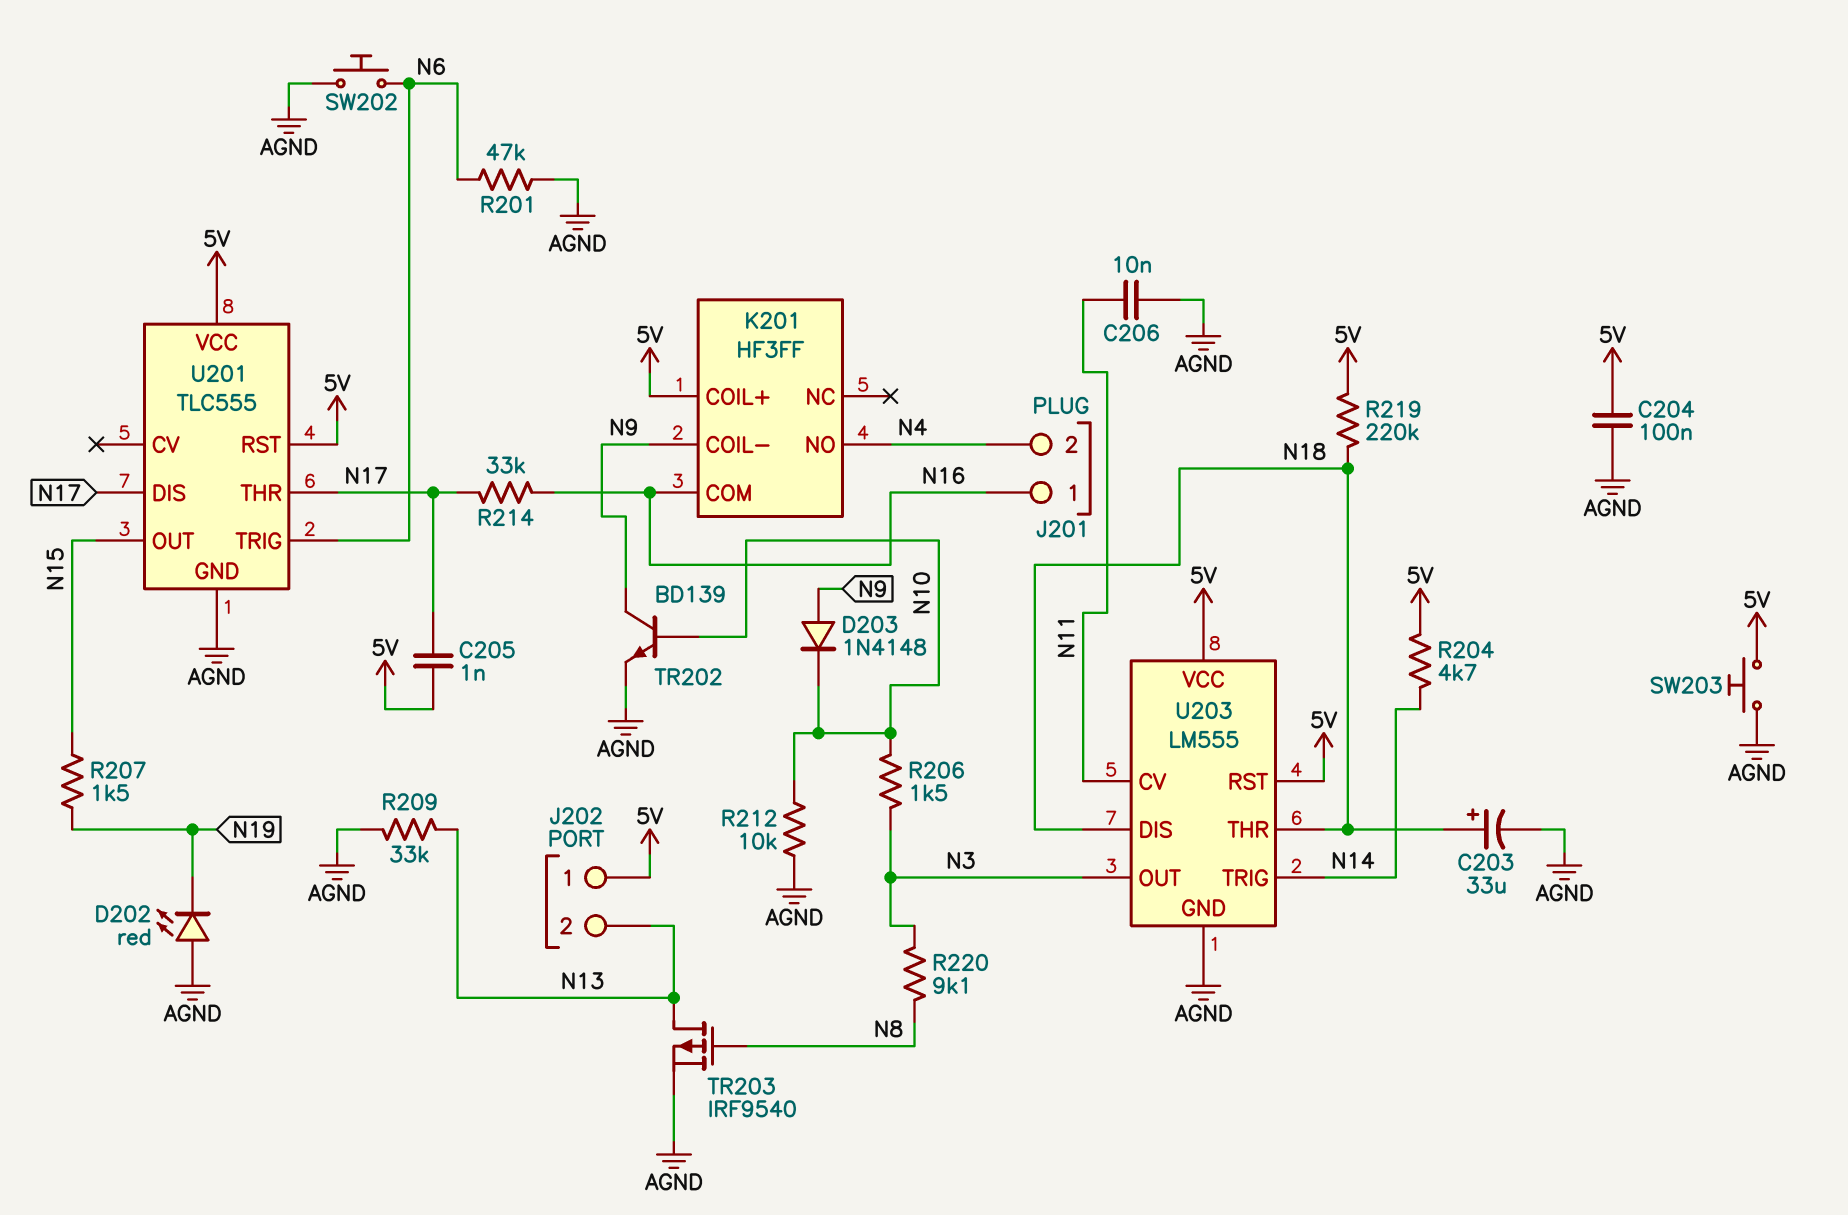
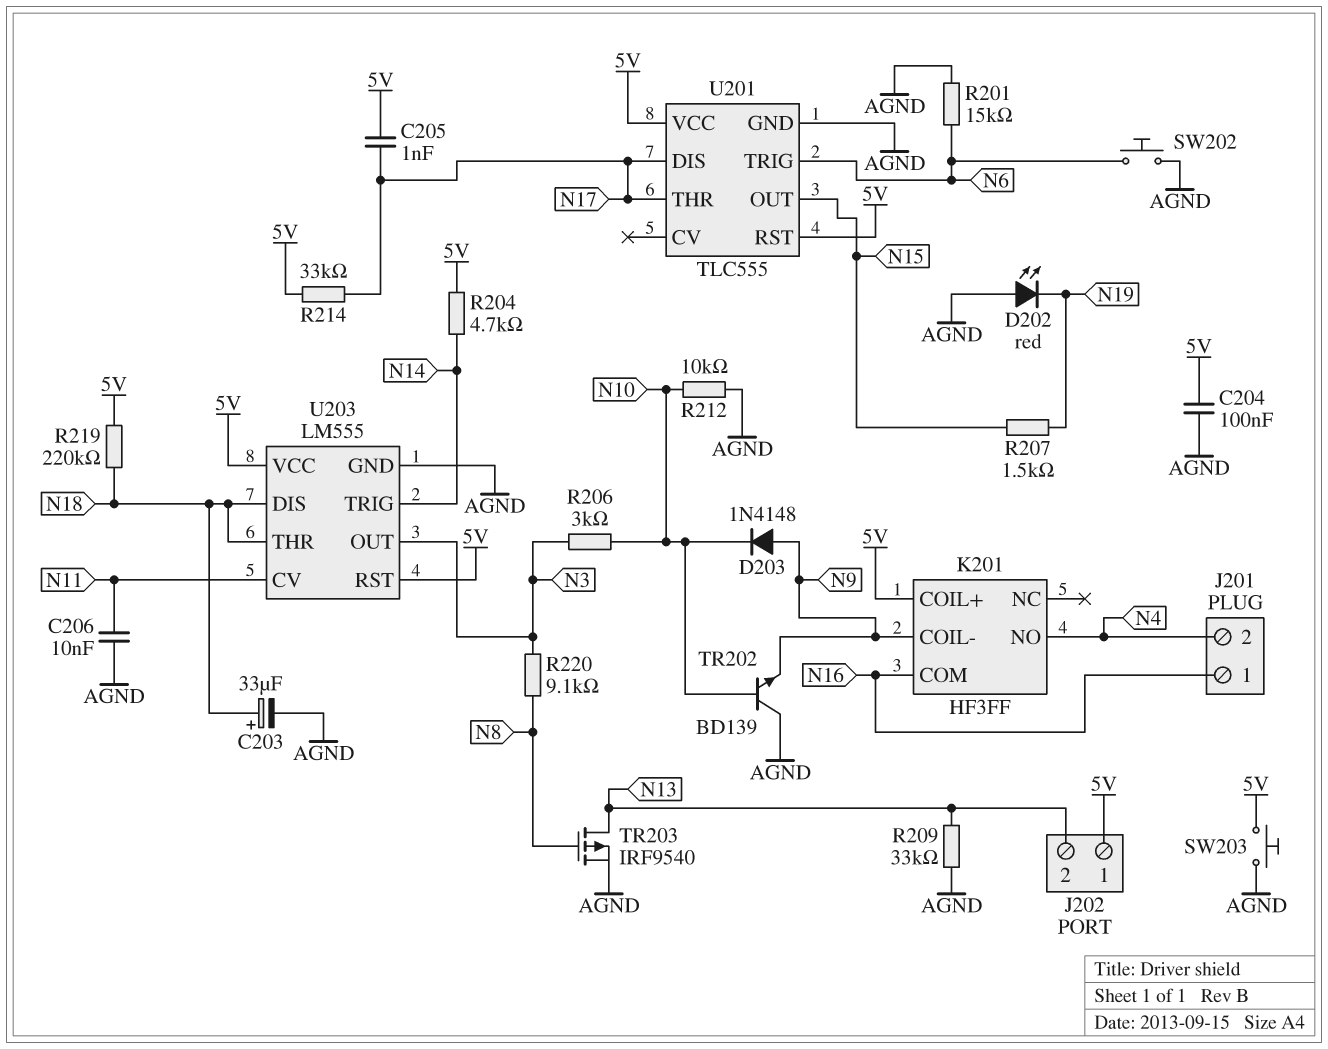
R201: 47k (AGND, N6) -> 15k (AGND, N6)
R206: 1.5k (N3, N10) -> 3k (N3, N10)
R214: 33k (N16, N17) -> 33k (5V, N17)
TR202: NPN BD139 (B N10, C N9, E AGND) -> NPN BD139 (B N10, C AGND, E N9)

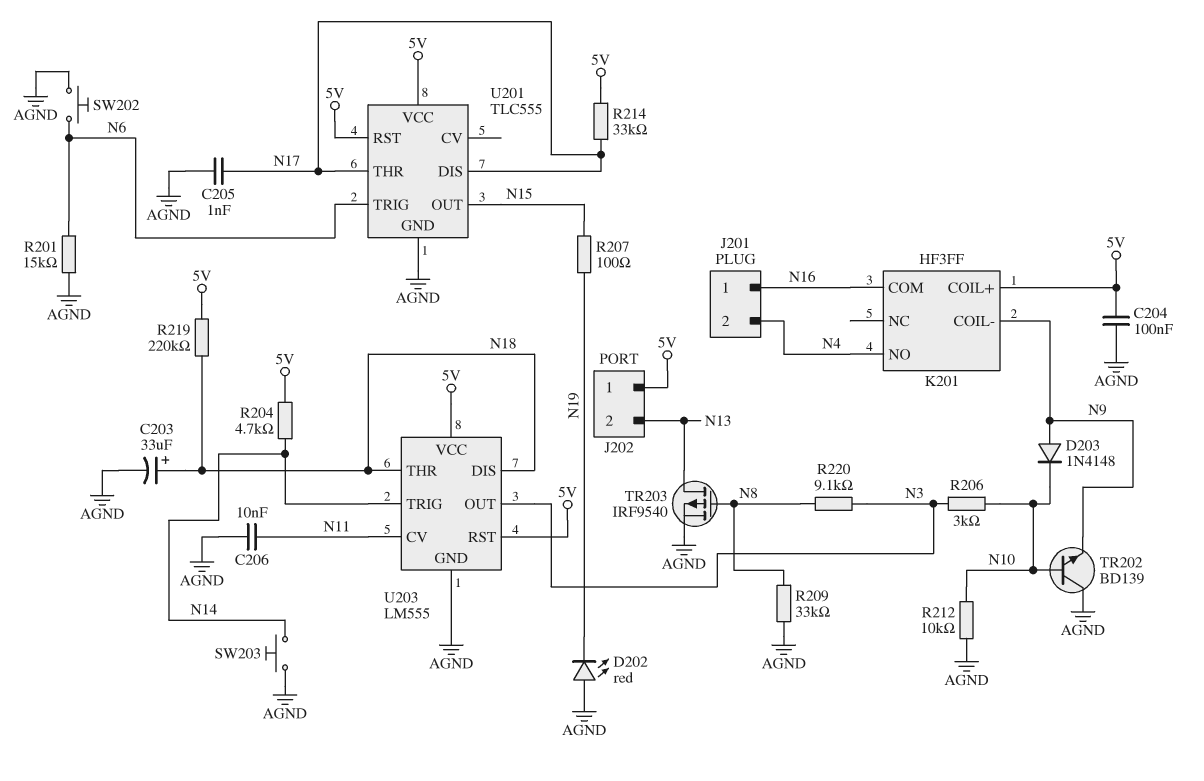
C205: 1nF (5V, N17) -> 1nF (AGND, N17)
R207: 1.5k (N15, N19) -> 100 (N15, N19)
R209: 33k (AGND, N13) -> 33k (AGND, N8)
SW203: button (5V, AGND) -> button (AGND, N14)

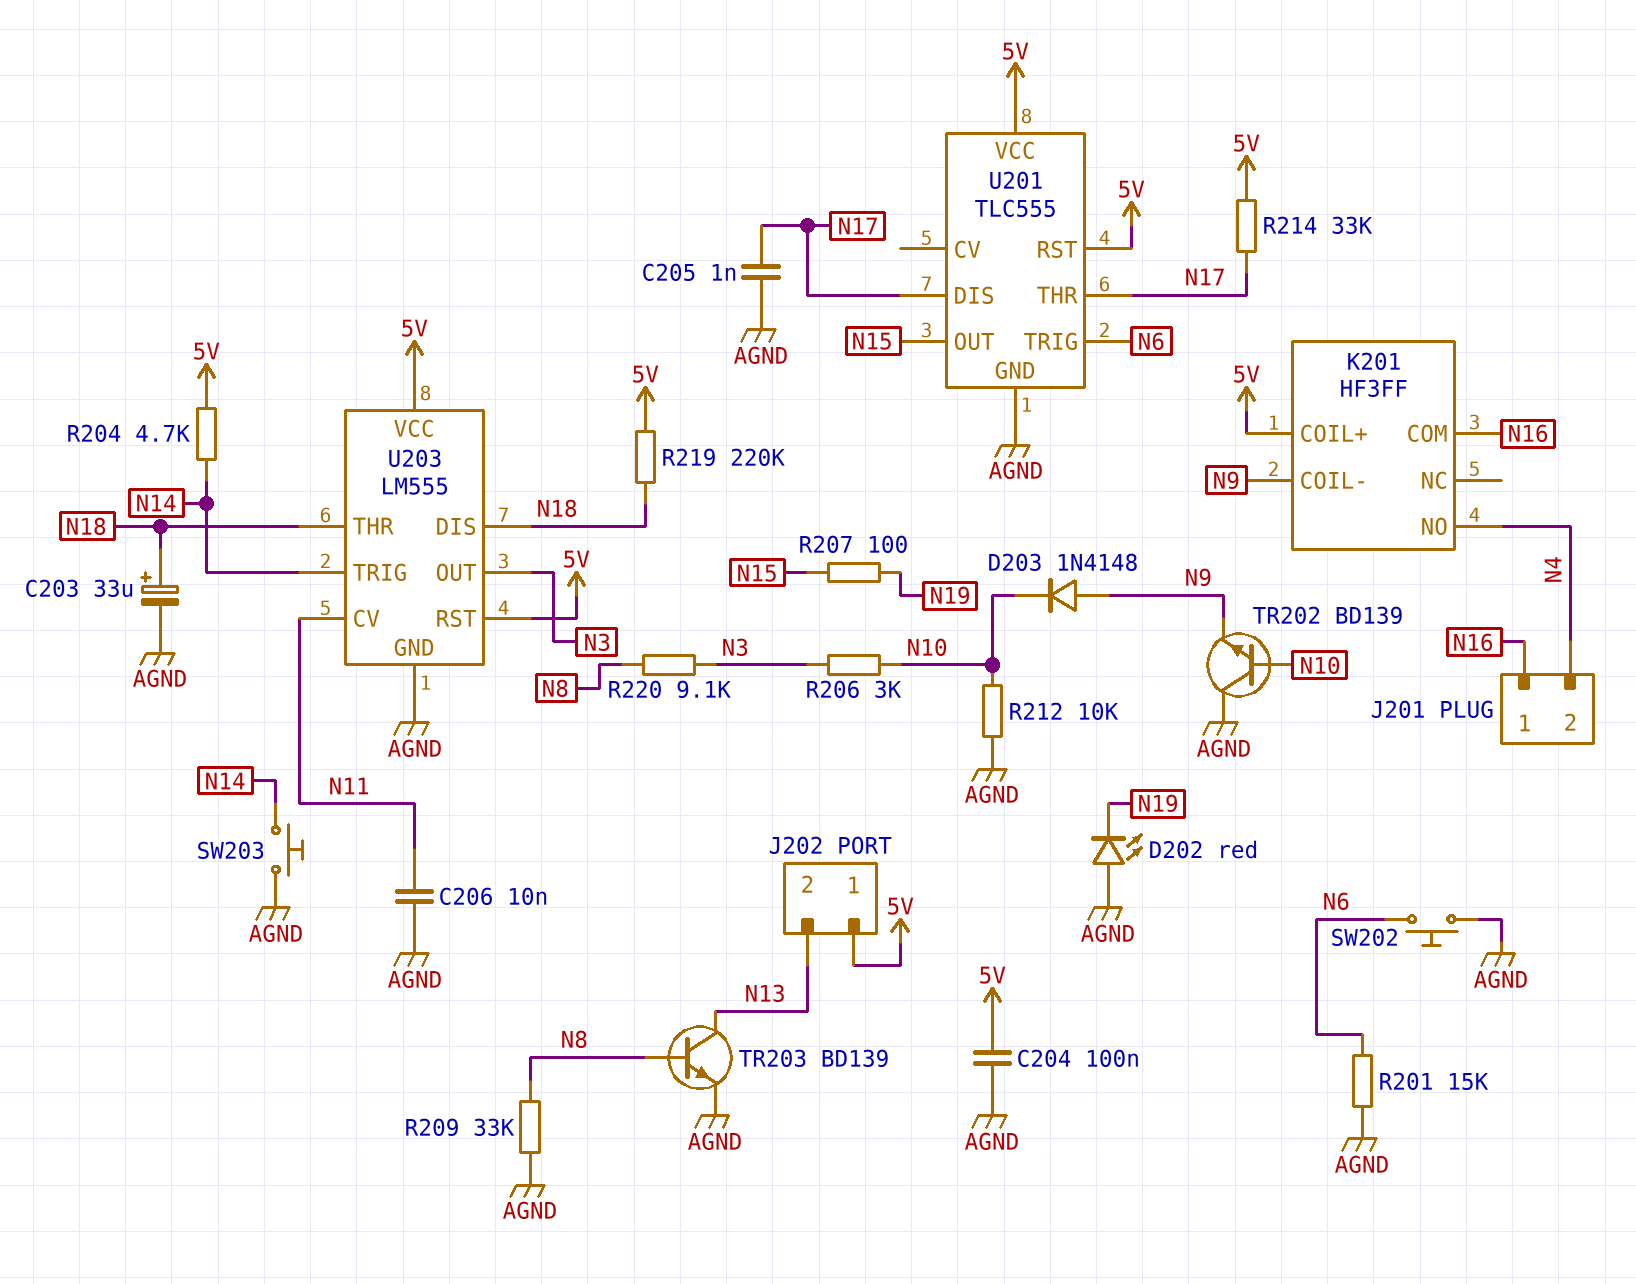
TR203: PMOS IRF9540 (G N8, D N13, S AGND) -> NPN BD139 (B N8, C N13, E AGND)

